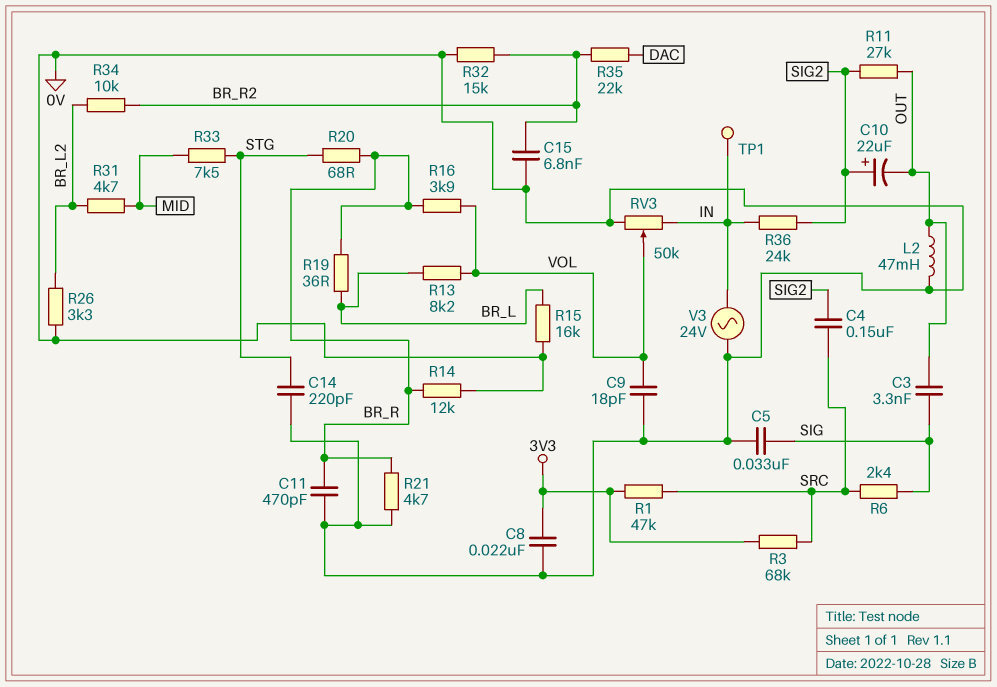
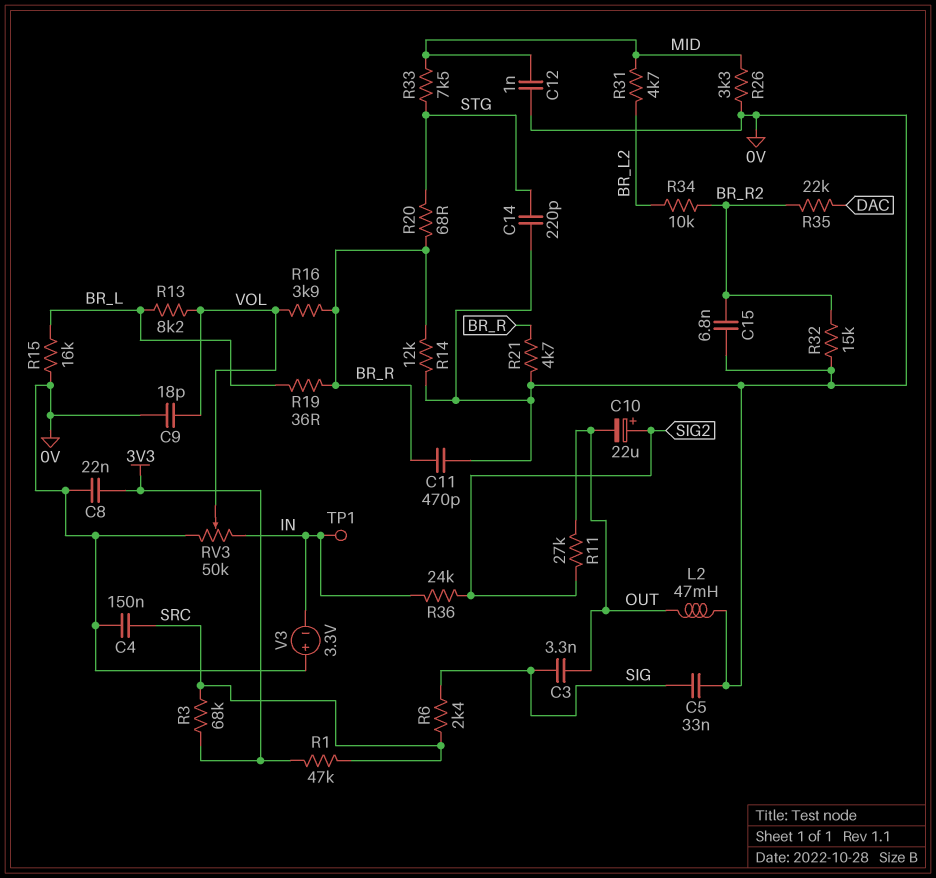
C4: 150nF (SIG2, SRC) -> 150nF (0V, SRC)
C12: none -> 1nF (0V, MID)
R26: 3.3k (0V, BR_L2) -> 3.3k (0V, MID)
V3: AC 24V (0V, IN) -> 3.3V (plus 0V, minus IN)

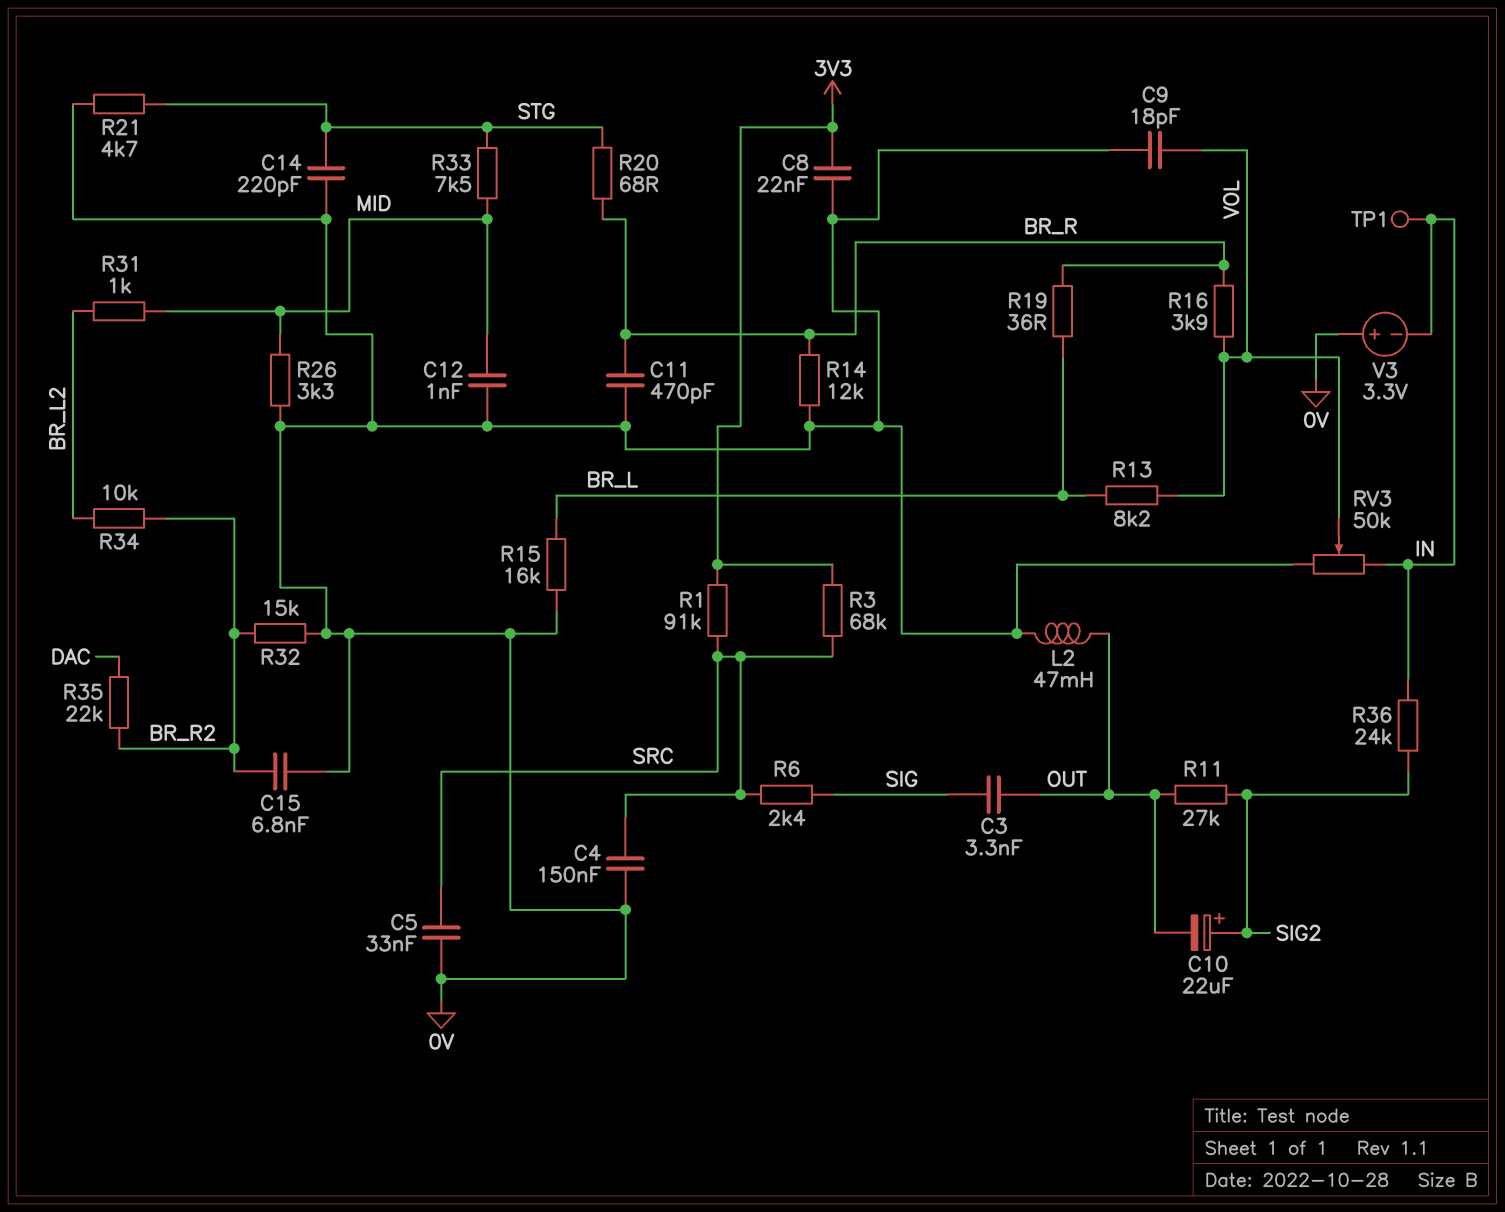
C5: 33nF (0V, SIG) -> 33nF (0V, SRC)
R1: 47k (3V3, SRC) -> 91k (3V3, SRC)
R21: 4.7k (0V, BR_R) -> 4.7k (0V, STG)
R31: 4.7k (BR_L2, MID) -> 1k (BR_L2, MID)

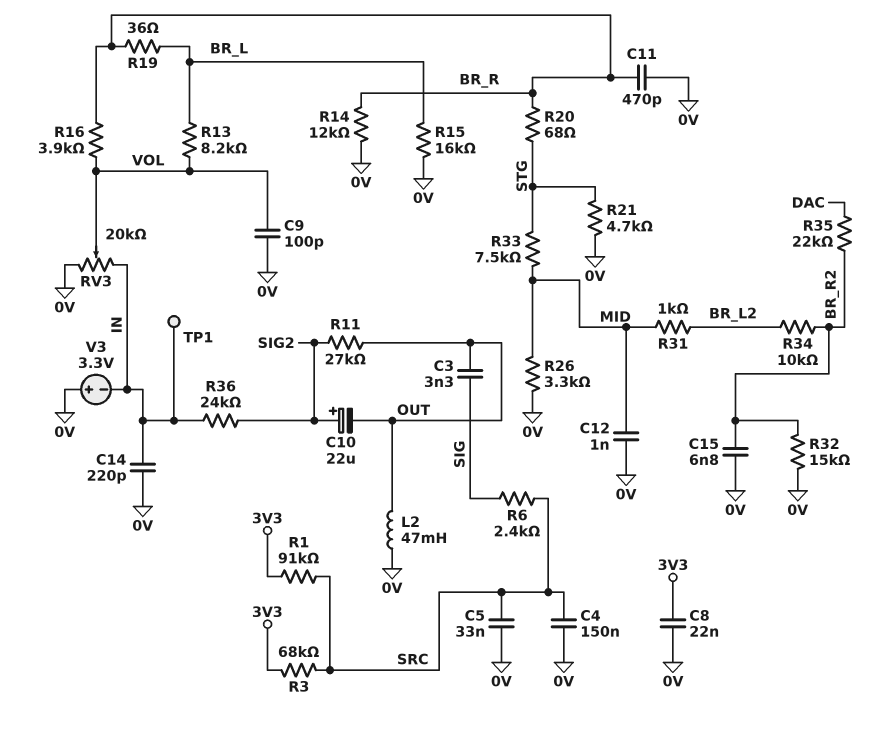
C9: 18pF (0V, VOL) -> 100pF (0V, VOL)
C14: 220pF (0V, STG) -> 220pF (0V, IN)
RV3: 50k (0V, IN, wiper VOL) -> 20k (0V, IN, wiper VOL)

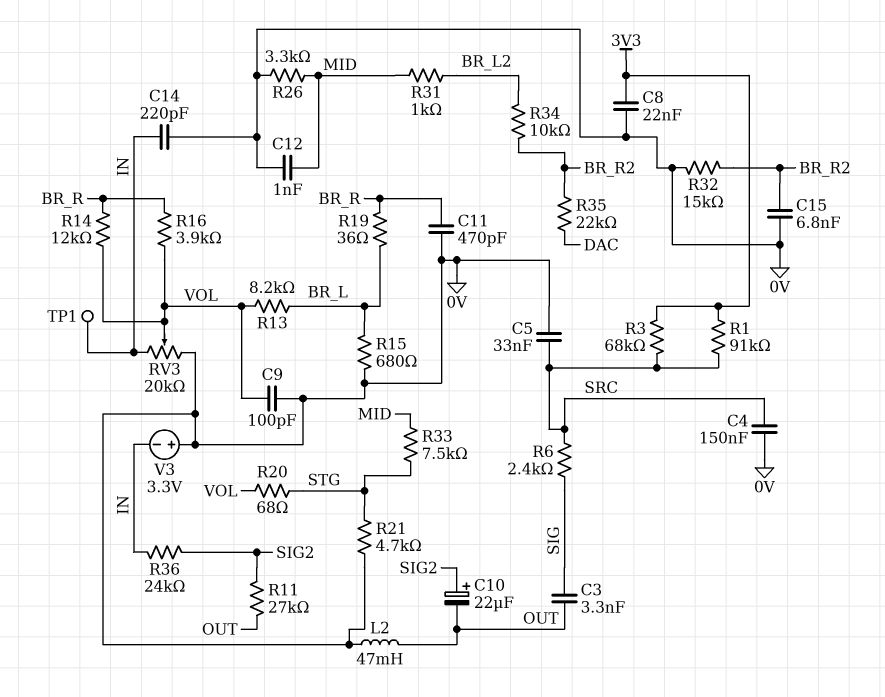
R14: 12k (0V, BR_R) -> 12k (BR_R, VOL)
R15: 16k (0V, BR_L) -> 680 (0V, BR_L)
R20: 68 (BR_R, STG) -> 68 (STG, VOL)

